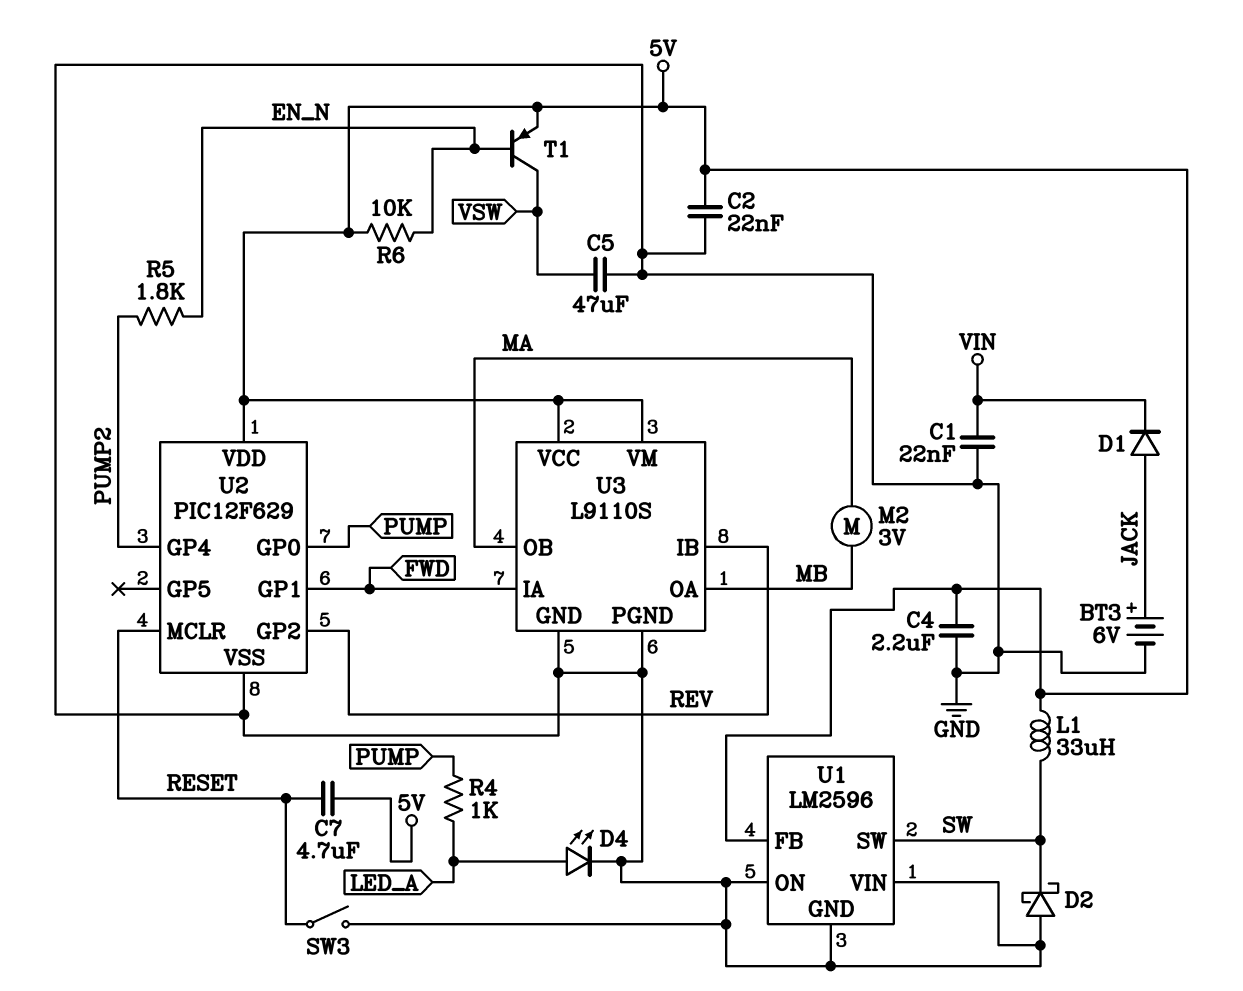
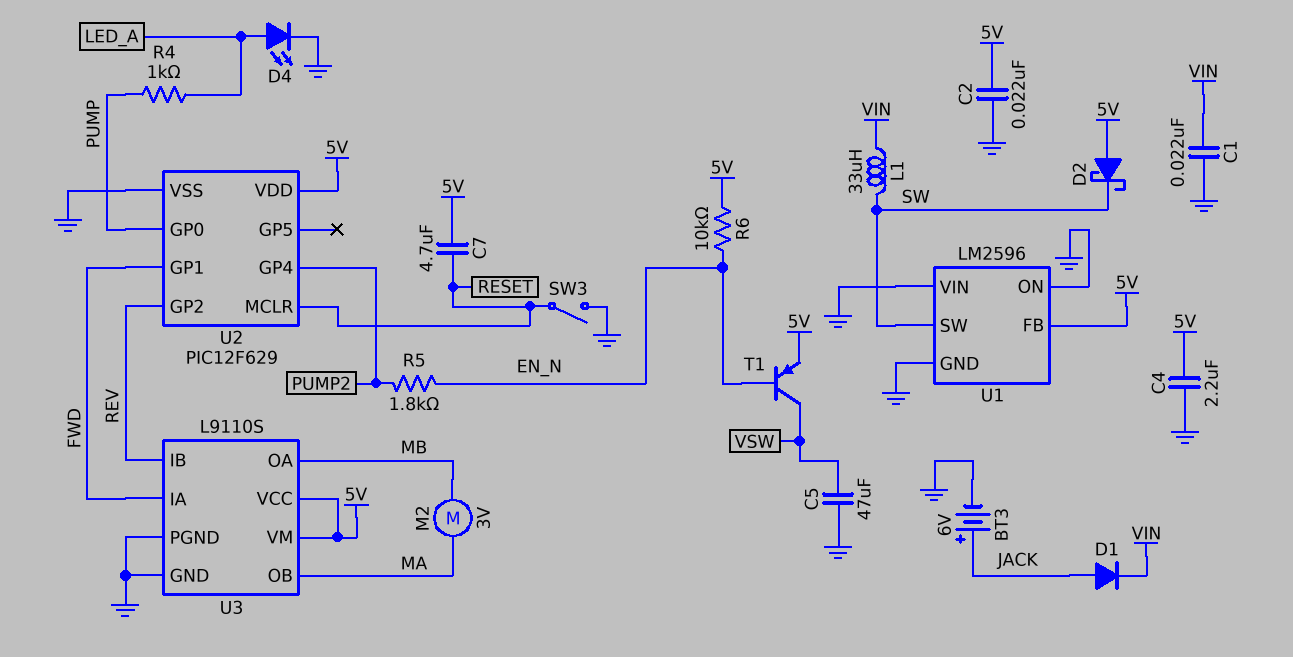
D2: schottky (A GND, K SW) -> schottky (A 5V, K SW)
L1: 33uH (5V, SW) -> 33uH (SW, VIN)

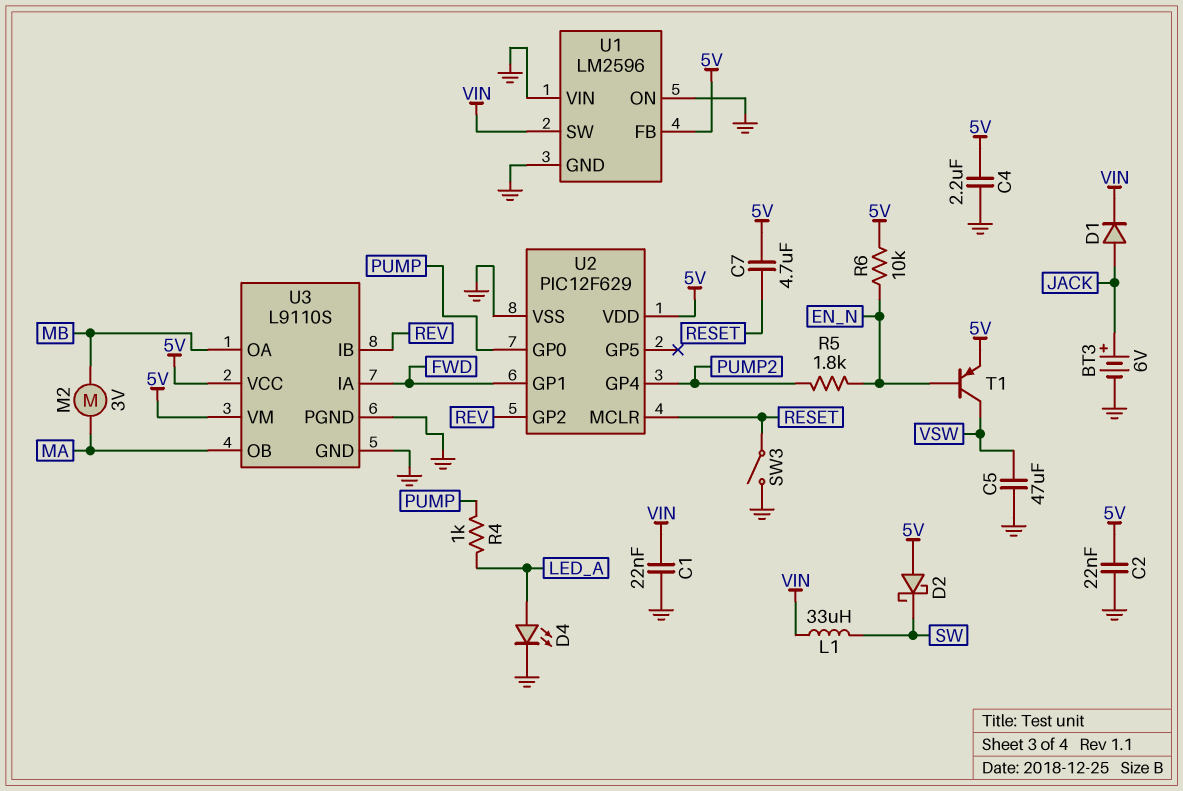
U1 pin SW: SW -> VIN

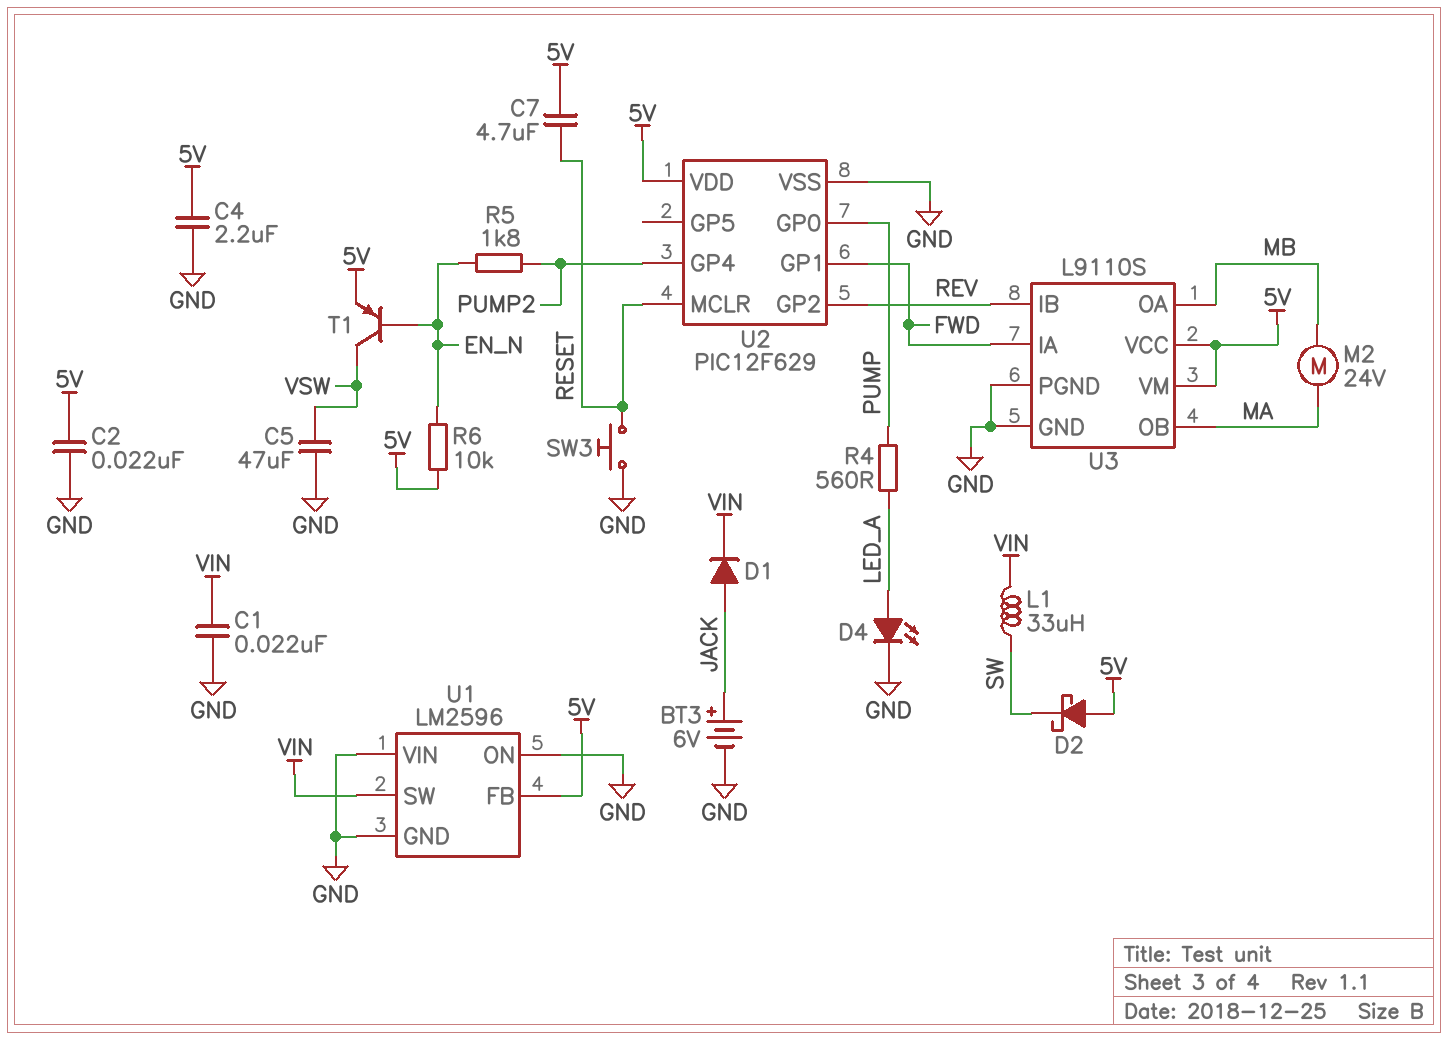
M2: motor 3V (MA, MB) -> motor 24V (MA, MB)
R4: 1k (LED_A, PUMP) -> 560 (LED_A, PUMP)
SW3: switch (GND, RESET) -> button (GND, RESET)

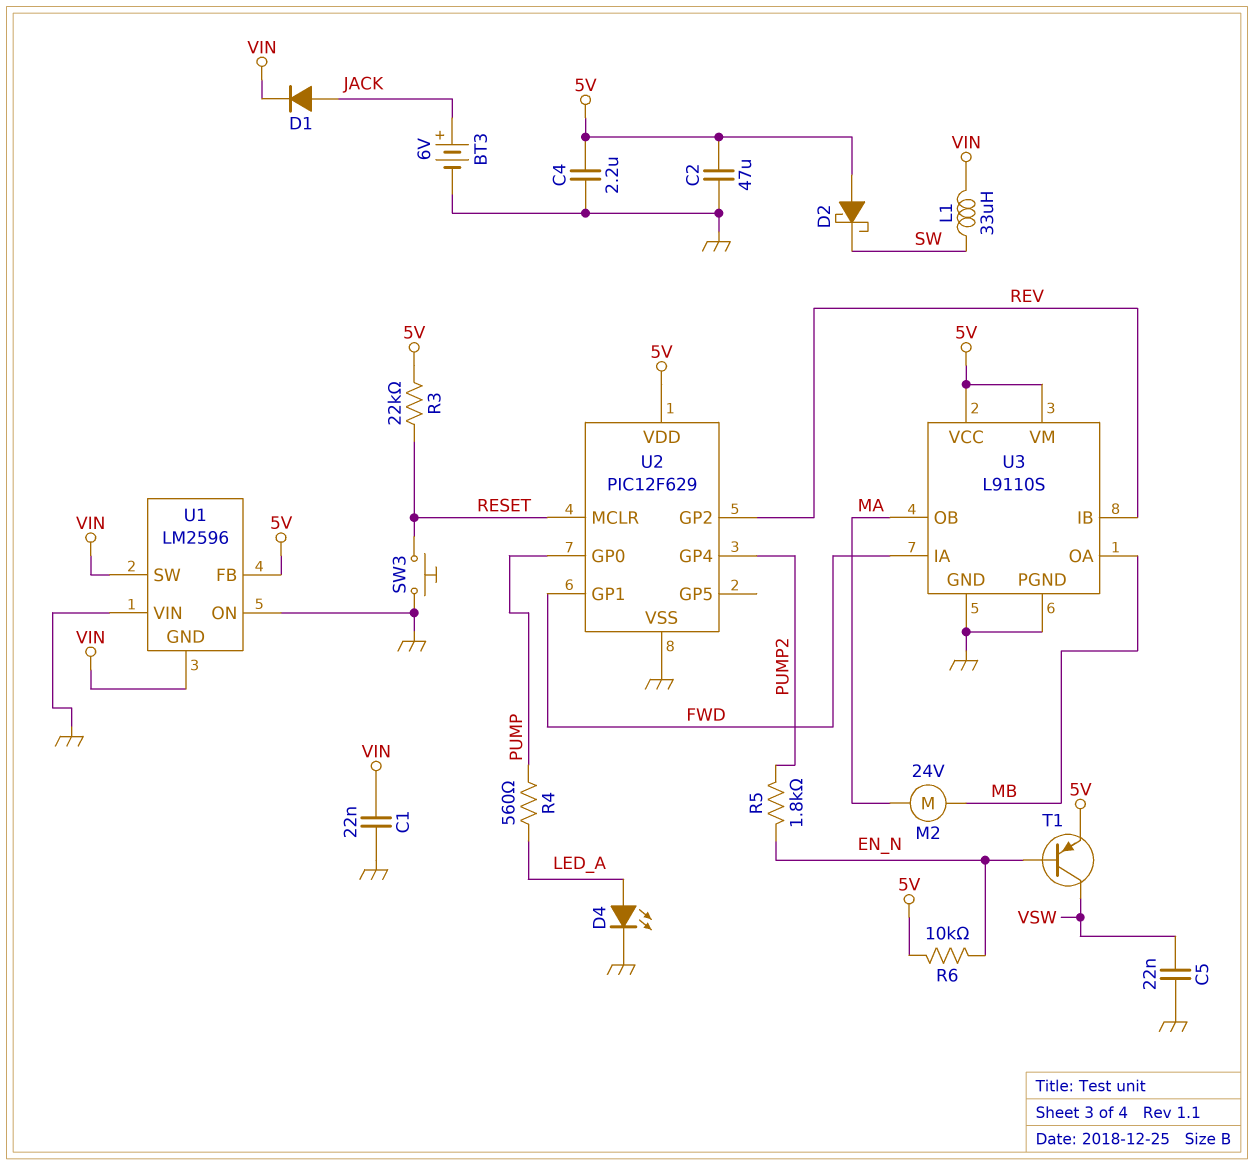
C2: 22nF (5V, GND) -> 47uF (5V, GND)
C5: 47uF (GND, VSW) -> 22nF (GND, VSW)
C7: 4.7uF (5V, RESET) -> none
R3: none -> 22k (5V, RESET)
U1 pin GND: GND -> VIN

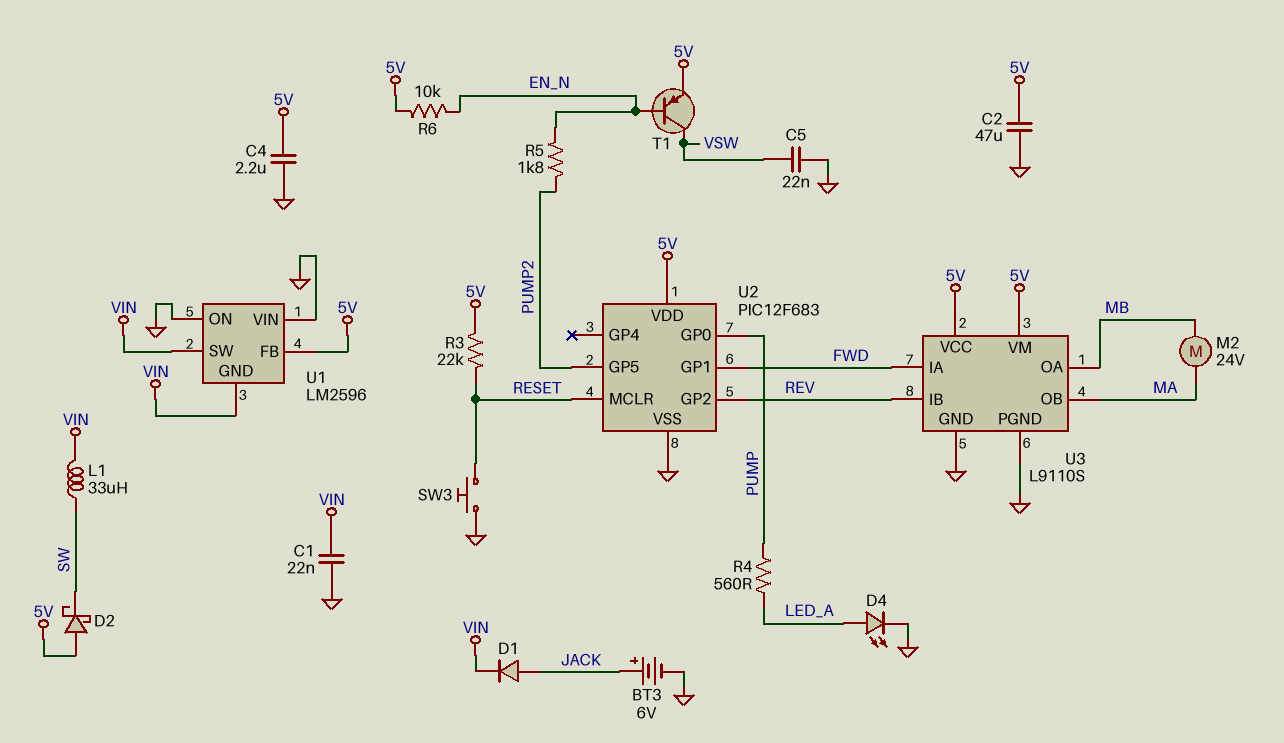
U2: PIC12F629 -> PIC12F683
U2 pin GP4: PUMP2 -> none
U2 pin GP5: none -> PUMP2

